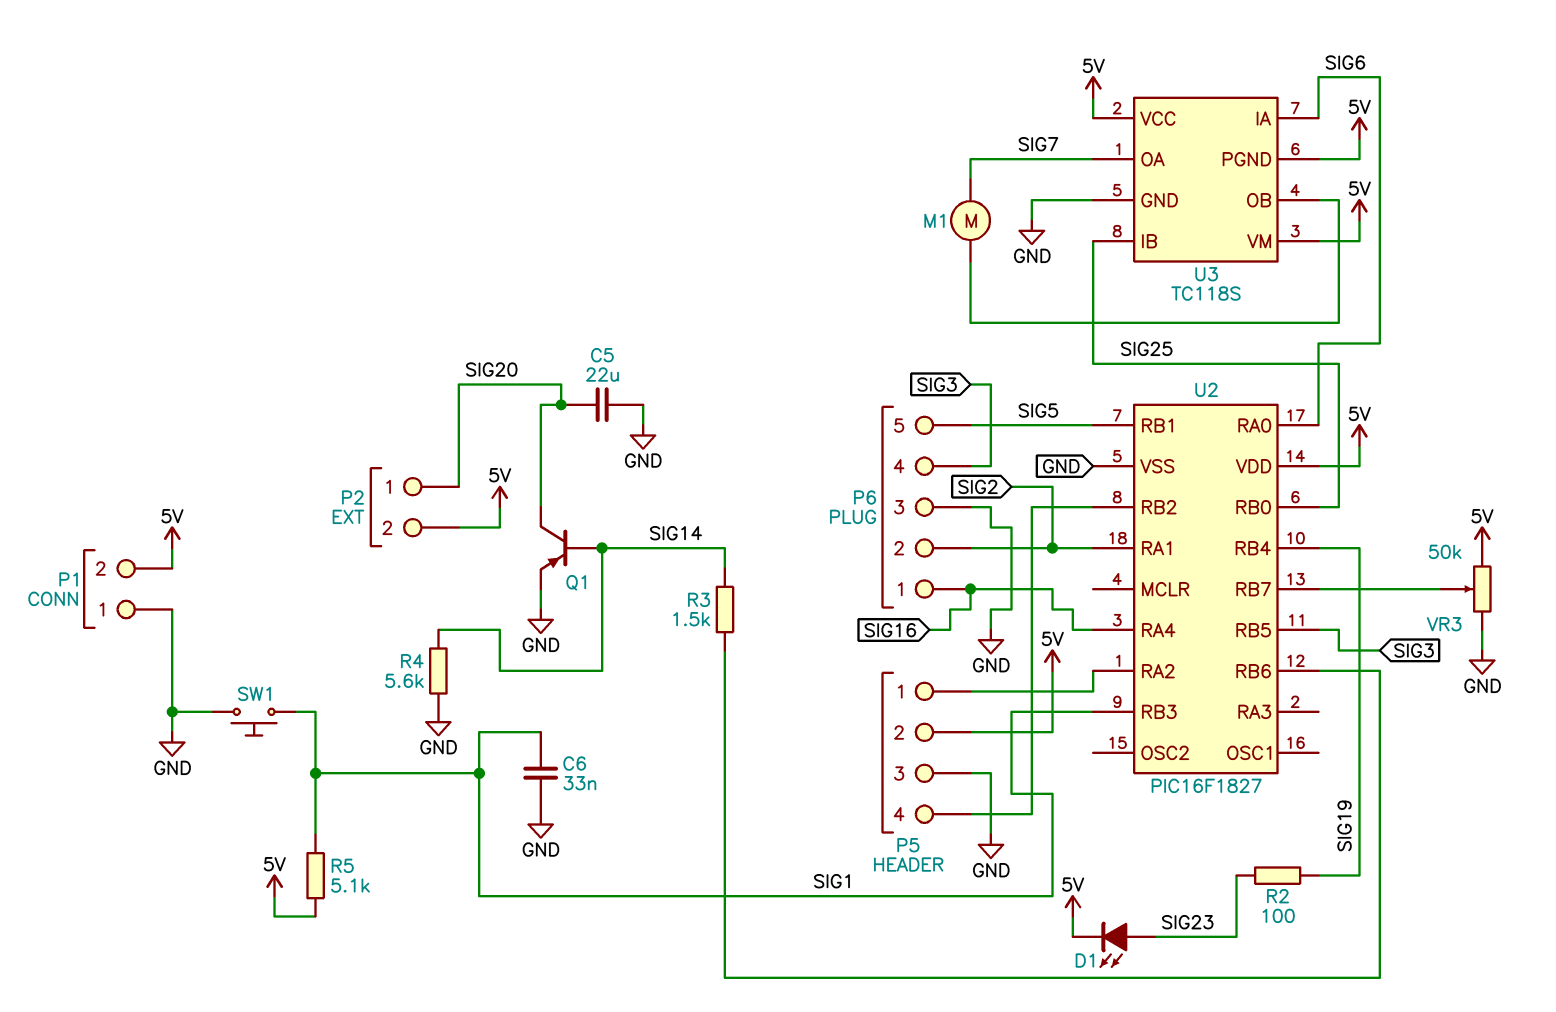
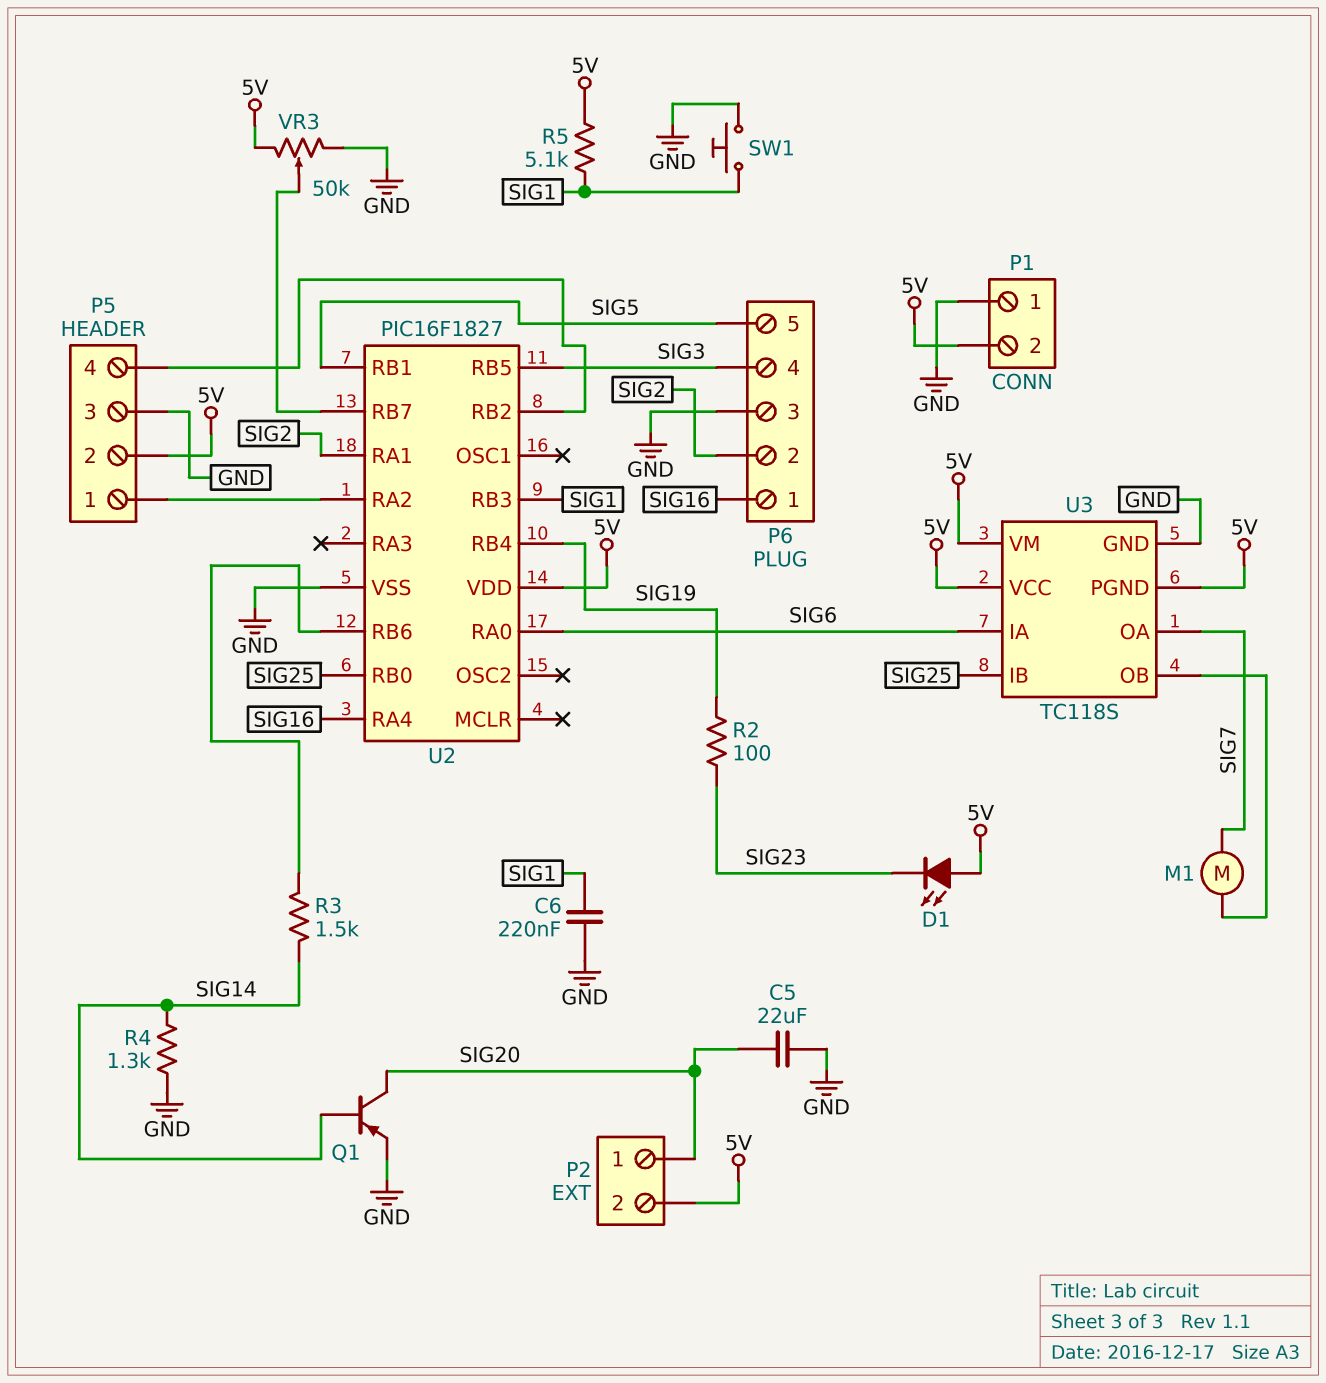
C6: 33nF (GND, SIG1) -> 220nF (GND, SIG1)
D1: LED (A SIG23, K 5V) -> LED (A 5V, K SIG23)
R4: 5.6k (GND, SIG14) -> 1.3k (GND, SIG14)

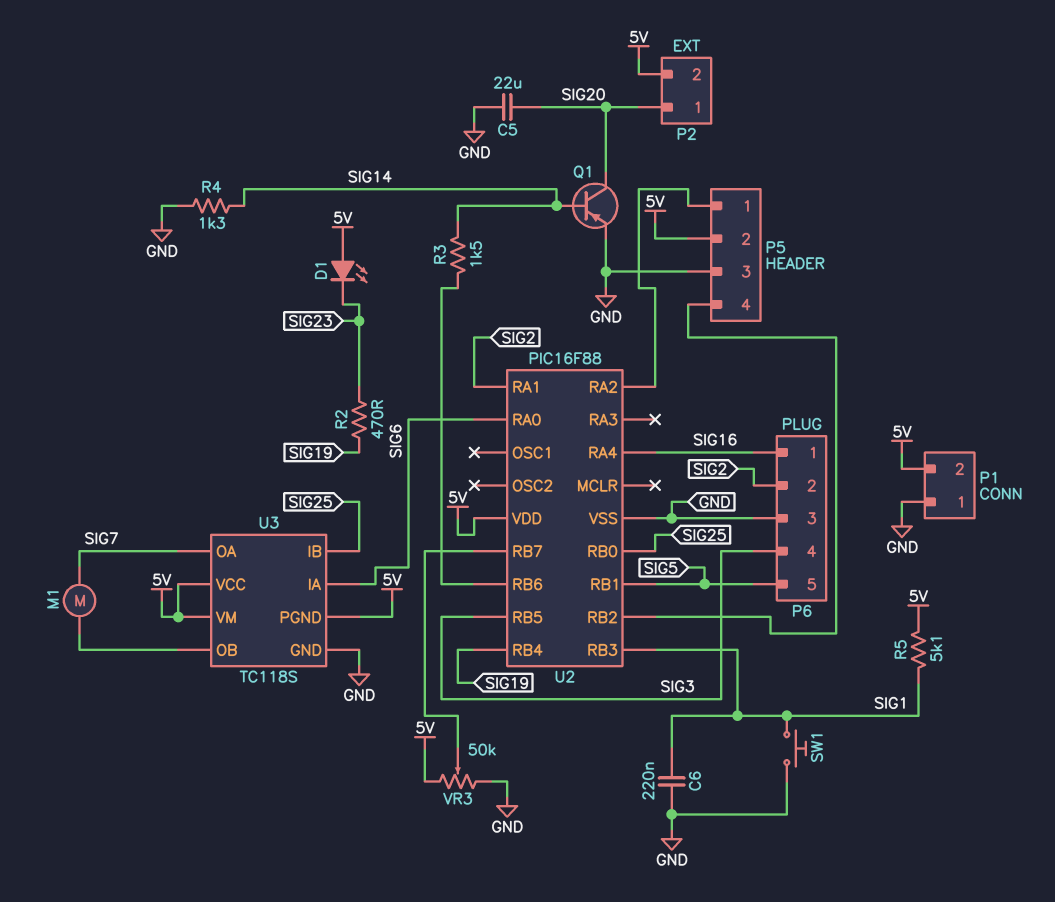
R2: 100 (SIG19, SIG23) -> 470 (SIG19, SIG23)
U2: PIC16F1827 -> PIC16F88

